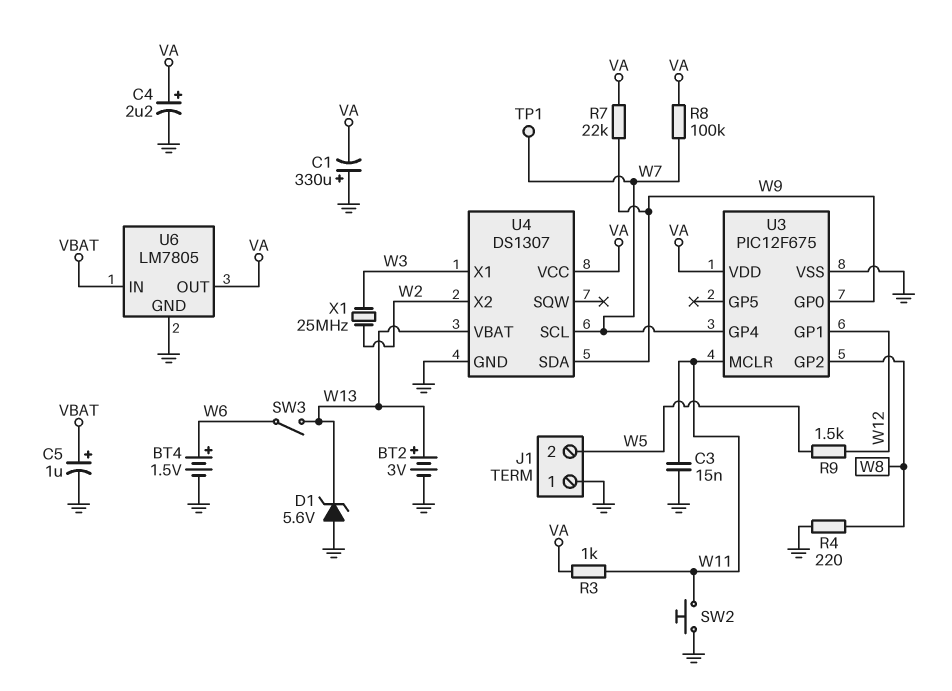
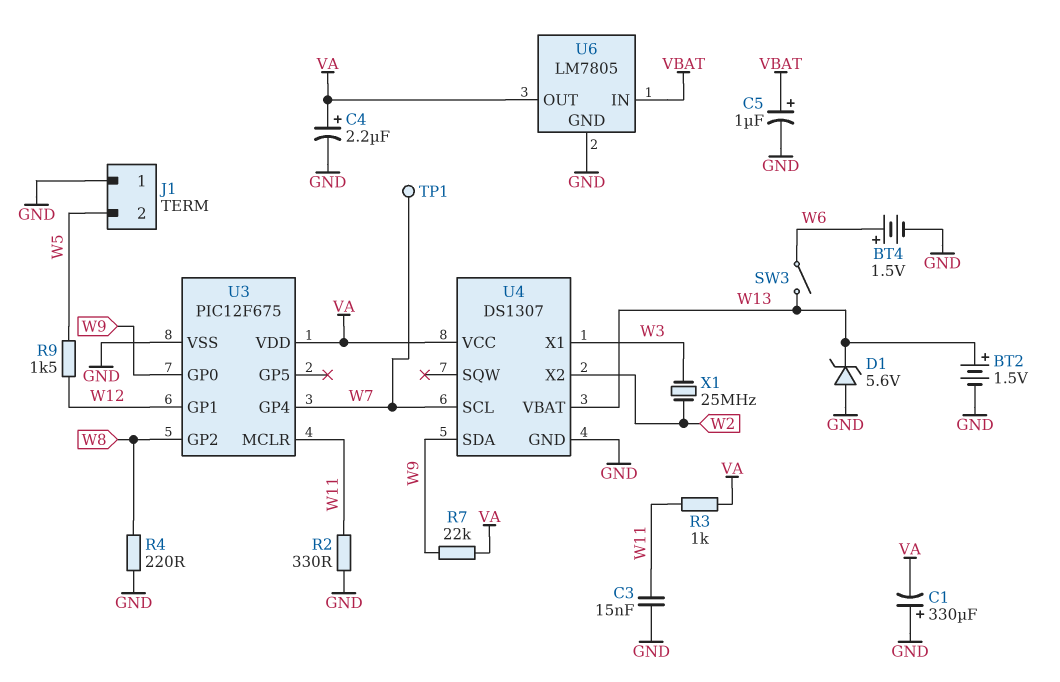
BT2: 3V (plus W13, minus GND) -> 1.5V (plus W13, minus GND)
R2: none -> 330 (GND, W11)
R8: 100k (VA, W7) -> none
SW2: button (GND, W11) -> none

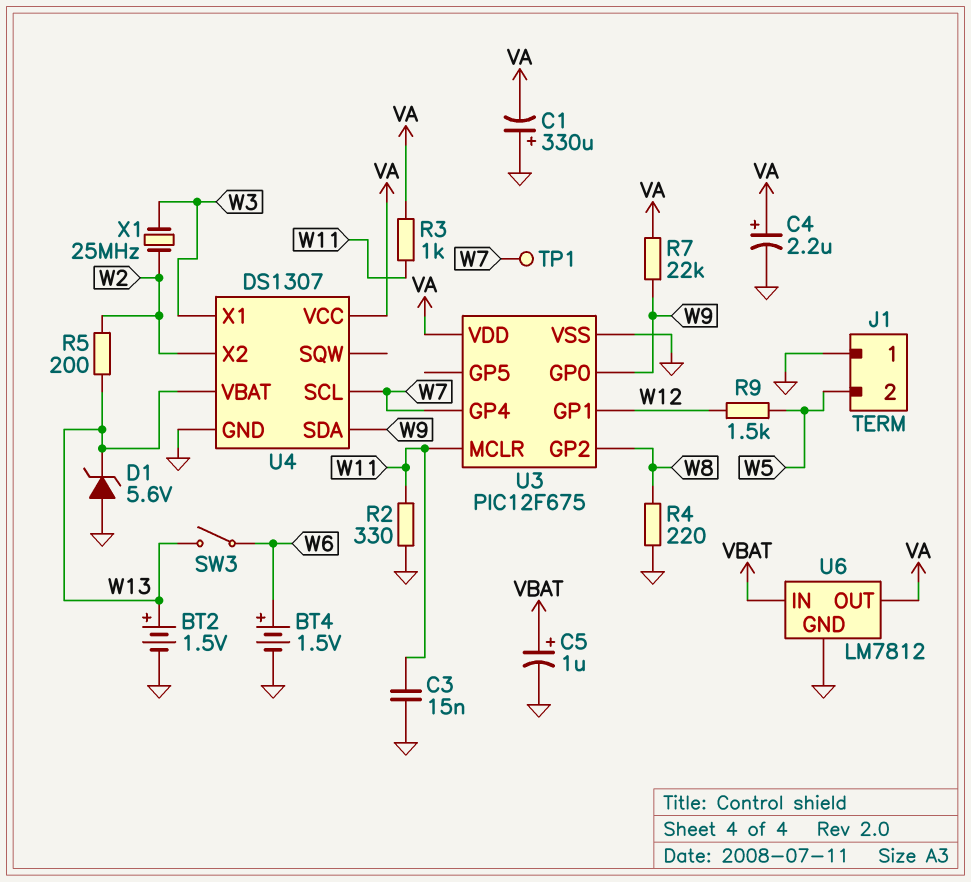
R5: none -> 200 (W2, W13)
U6: LM7805 -> LM7812

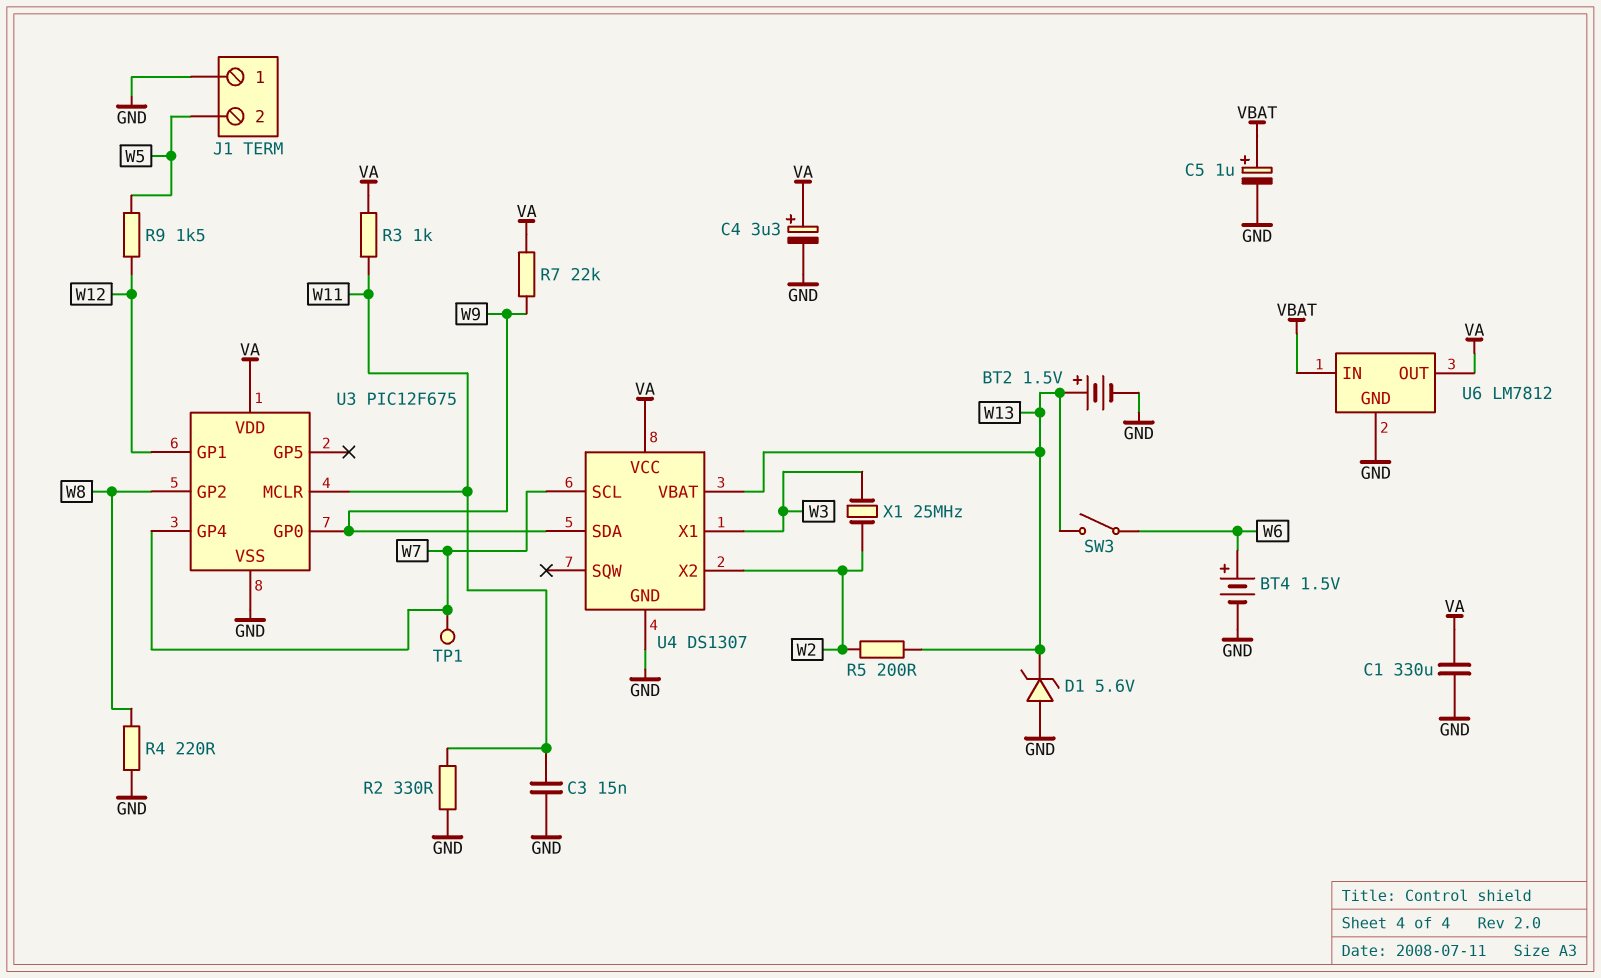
C1: 330uF (plus GND, minus VA) -> 330uF (GND, VA)
C4: 2.2uF (plus VA, minus GND) -> 3.3uF (plus VA, minus GND)

